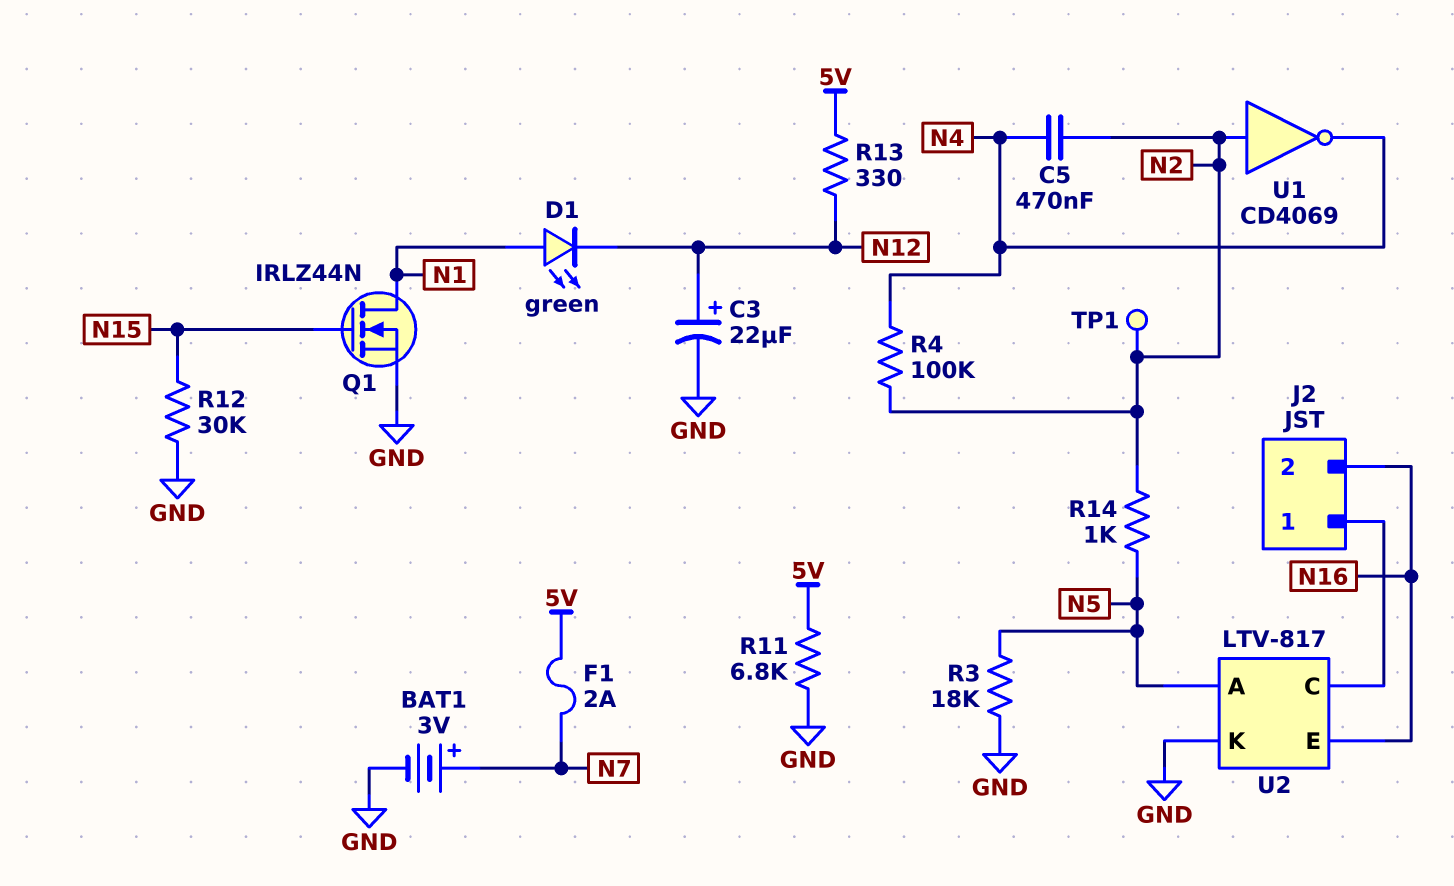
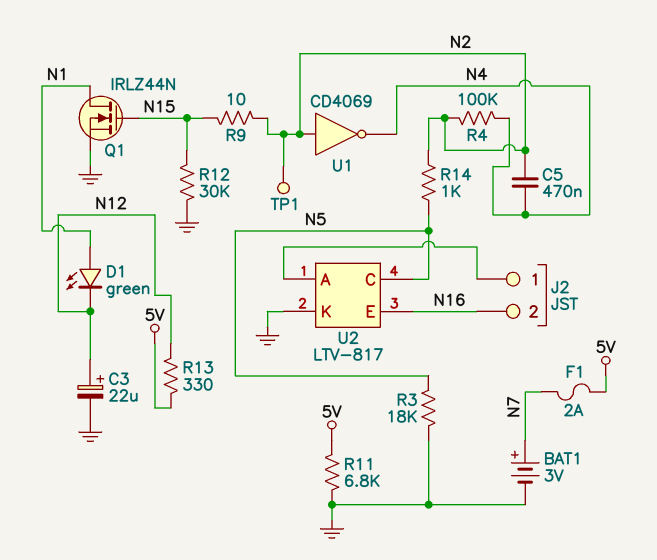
R9: none -> 10 (N2, N15)
U2 pin A: N5 -> J2/1
U2 pin C: J2/1 -> N5

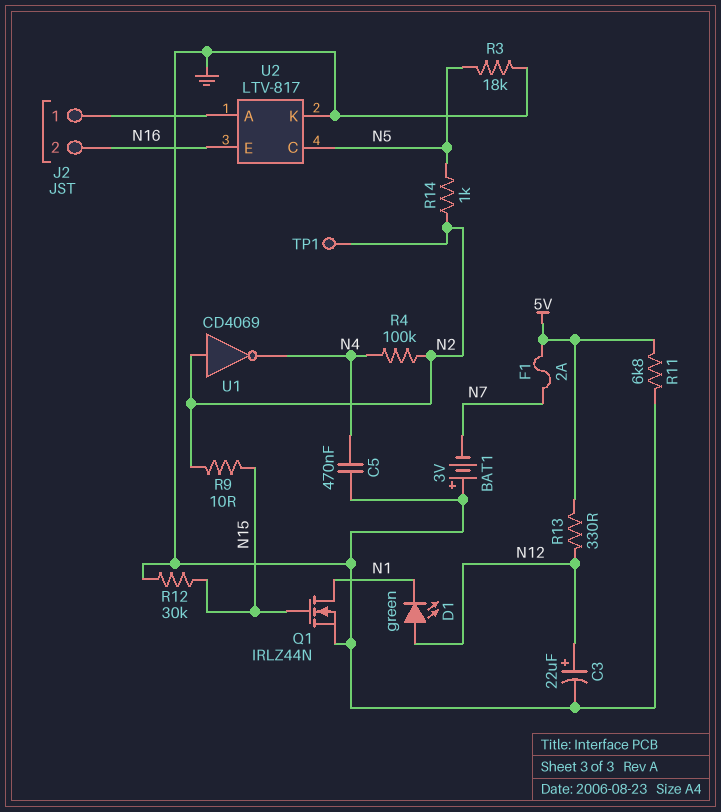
BAT1: 3V (plus N7, minus GND) -> 3V (plus GND, minus N7)
C5: 470nF (N2, N4) -> 470nF (GND, N4)
D1: LED green (A N1, K N12) -> LED green (A N12, K N1)

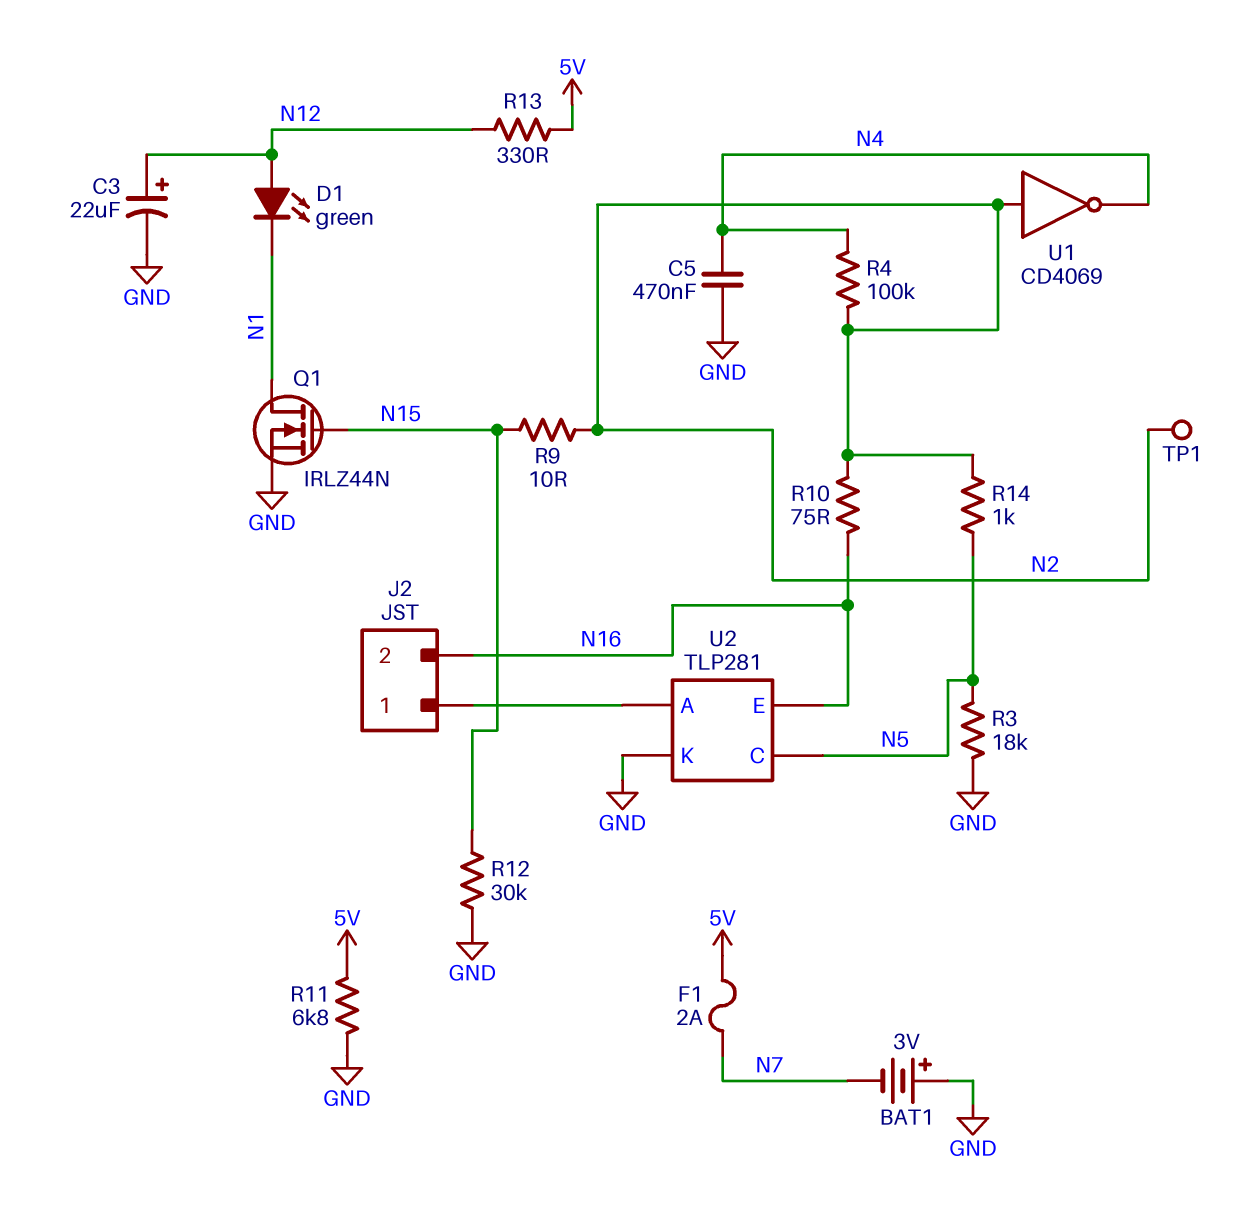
R10: none -> 75 (N2, N16)
U2: LTV-817 -> TLP281

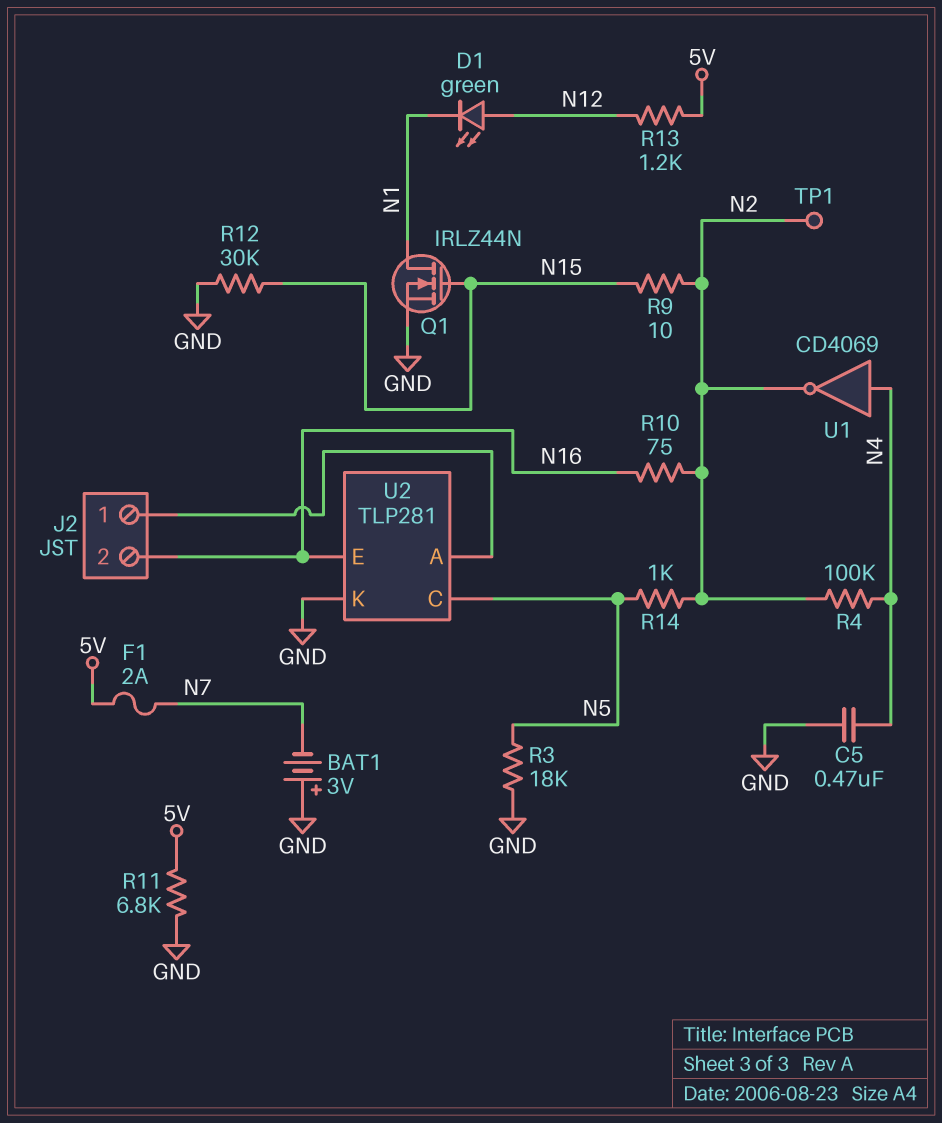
C3: 22uF (plus N12, minus GND) -> none
R13: 330 (5V, N12) -> 1.2k (5V, N12)
U1: NOT CD4069 (in N2, out N4) -> NOT CD4069 (in N4, out N2)

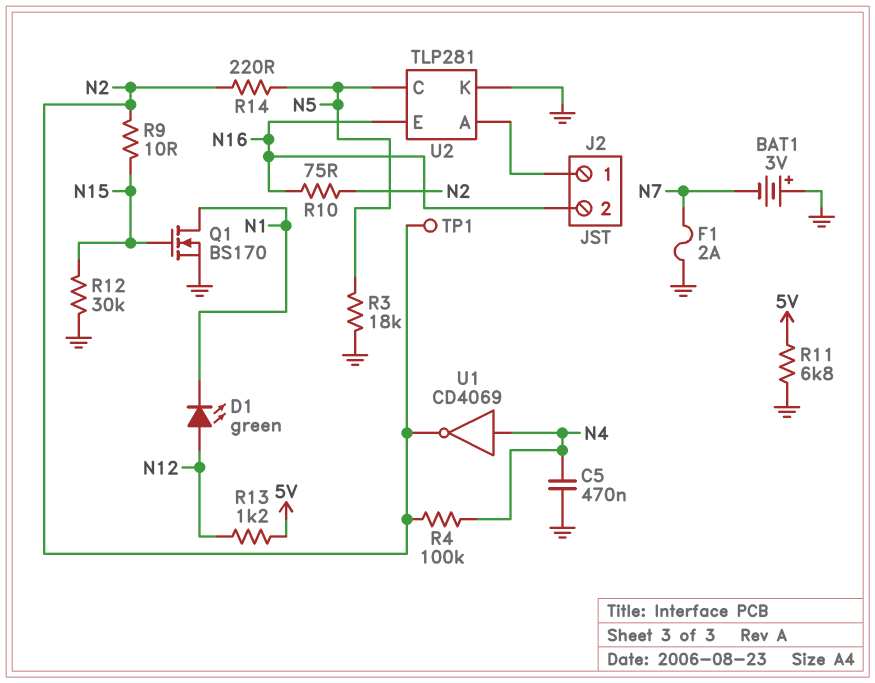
F1: 2A (5V, N7) -> 2A (GND, N7)
Q1: NMOS IRLZ44N (G N15, D N1, S GND) -> NMOS BS170 (G N15, D N1, S GND)
R14: 1k (N2, N5) -> 220 (N2, N5)

